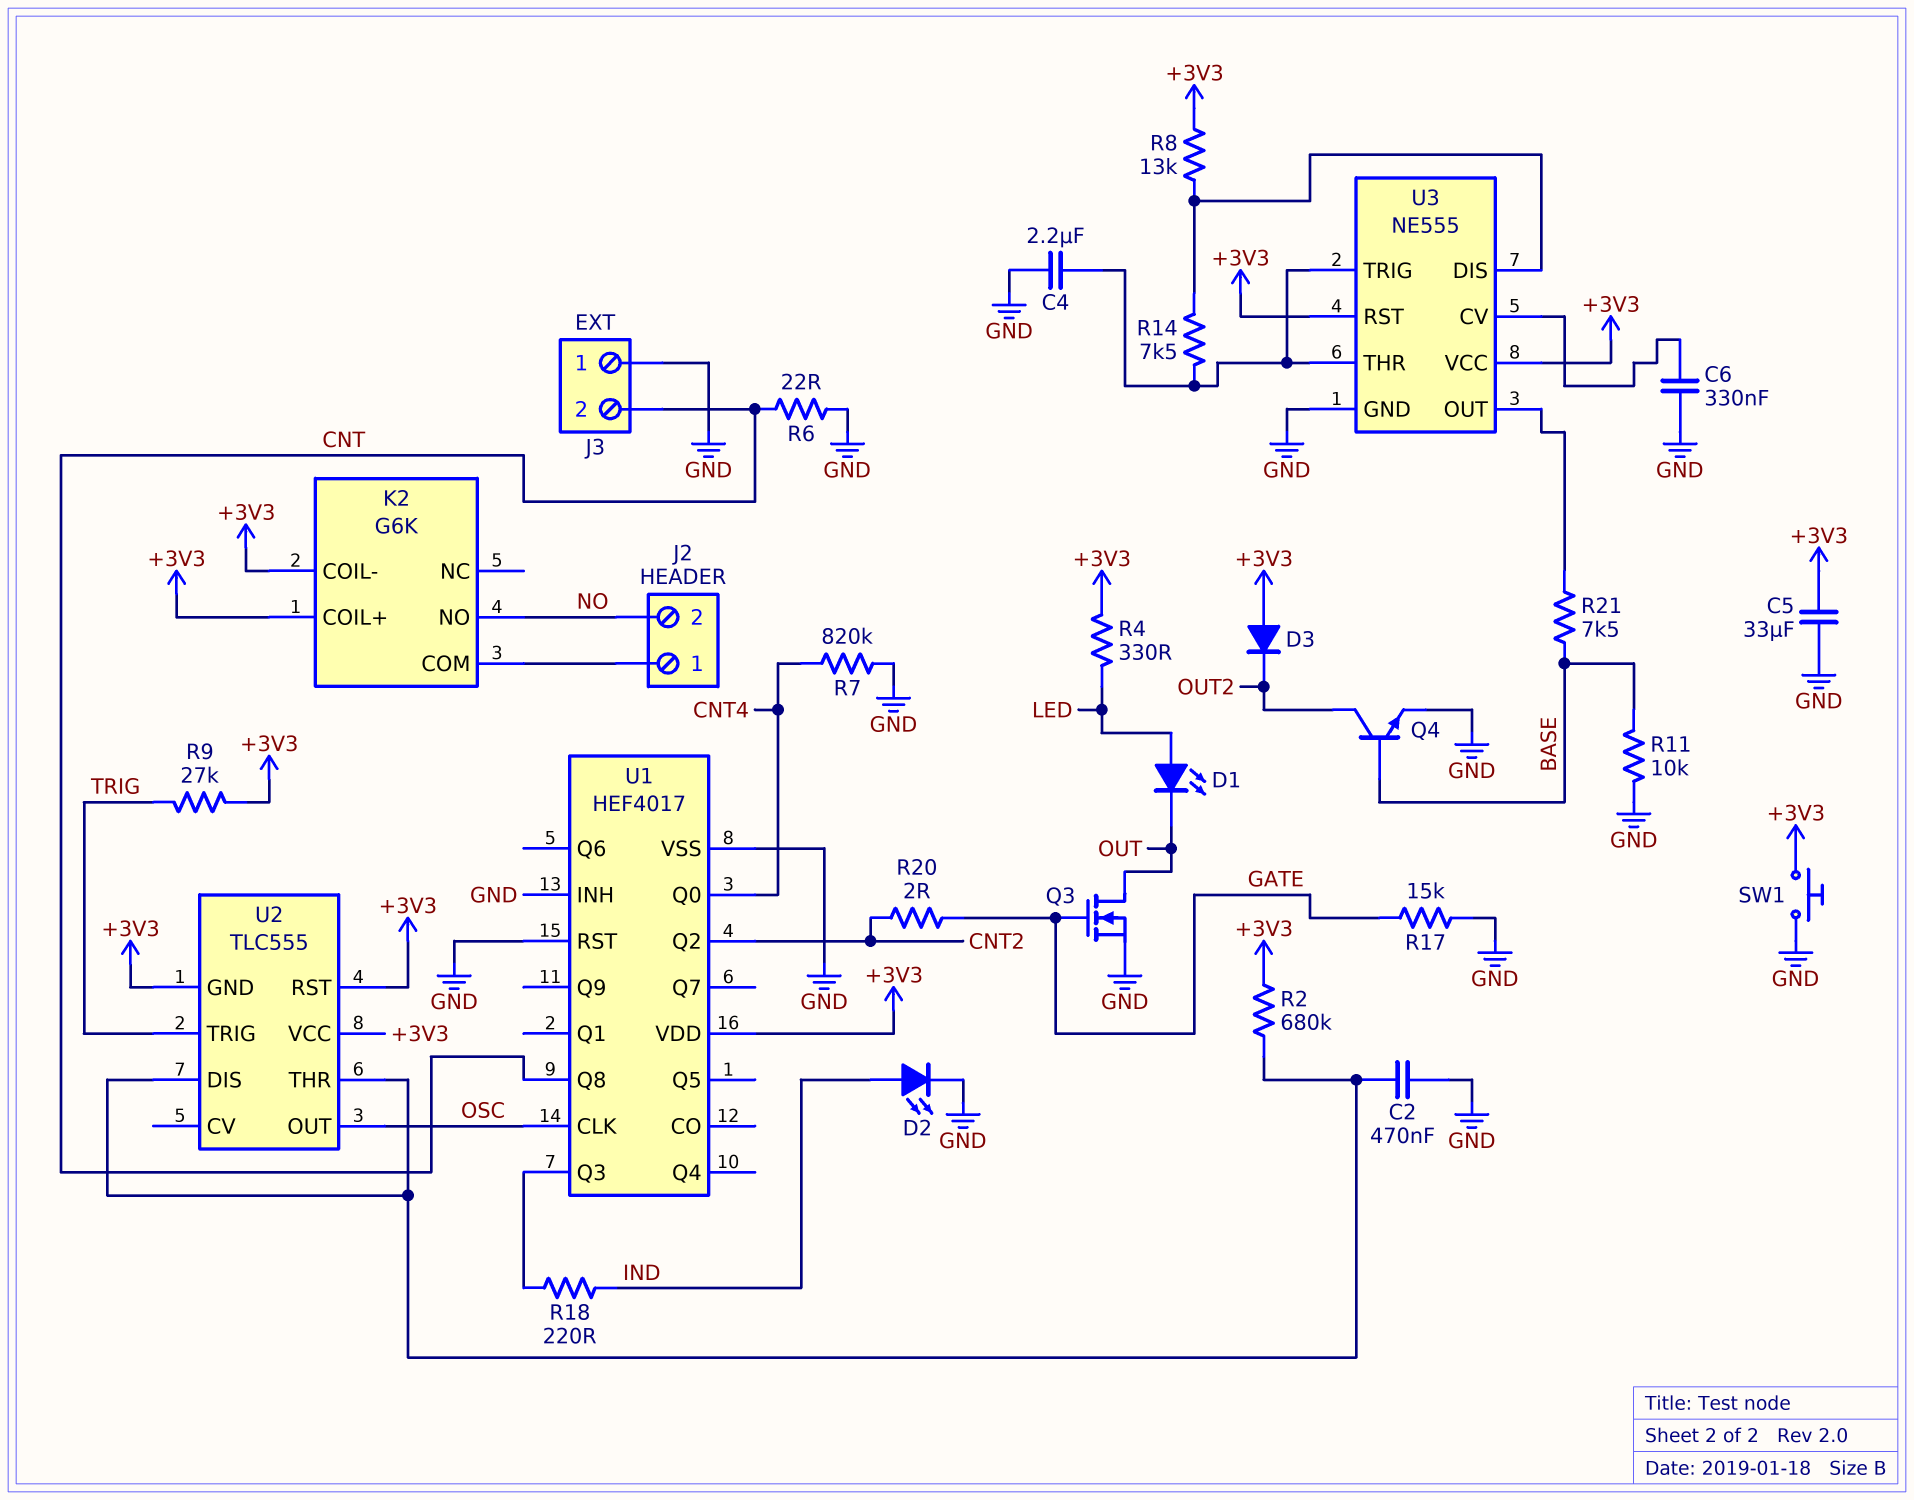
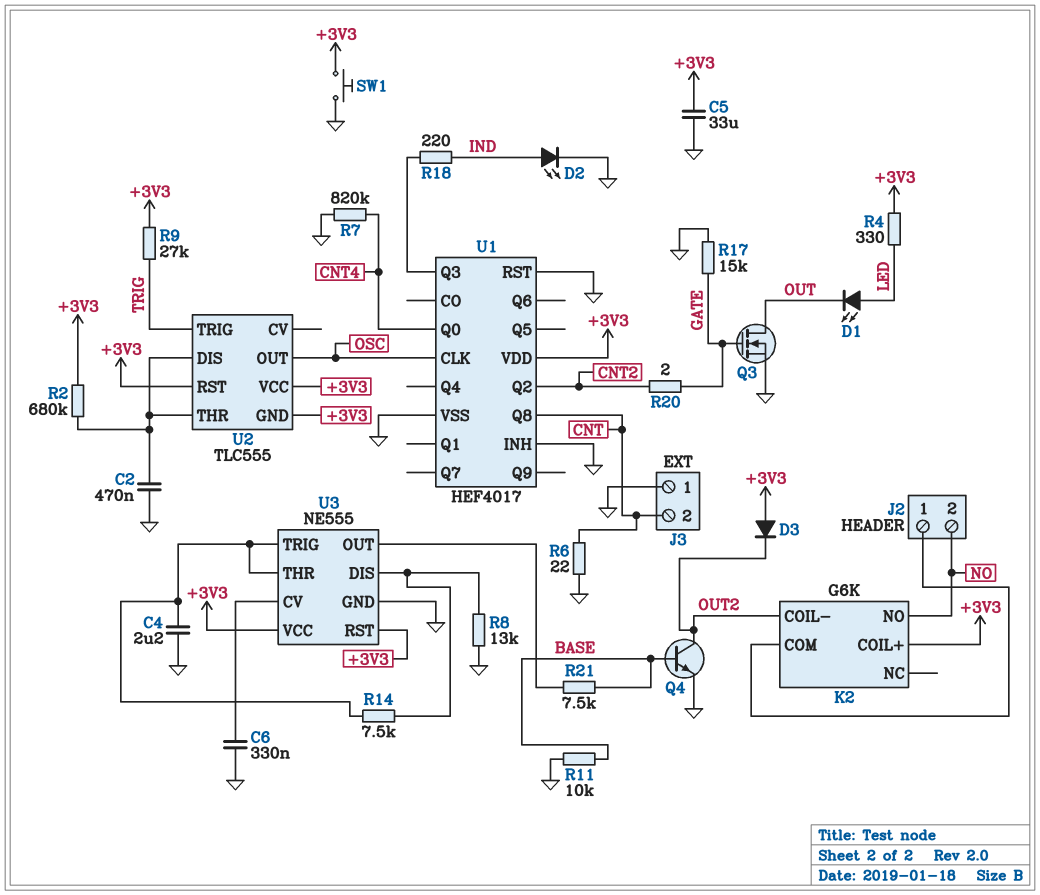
K2 pin COIL-: +3V3 -> OUT2
R8: 13k (+3V3, U3/DIS) -> 13k (GND, U3/DIS)

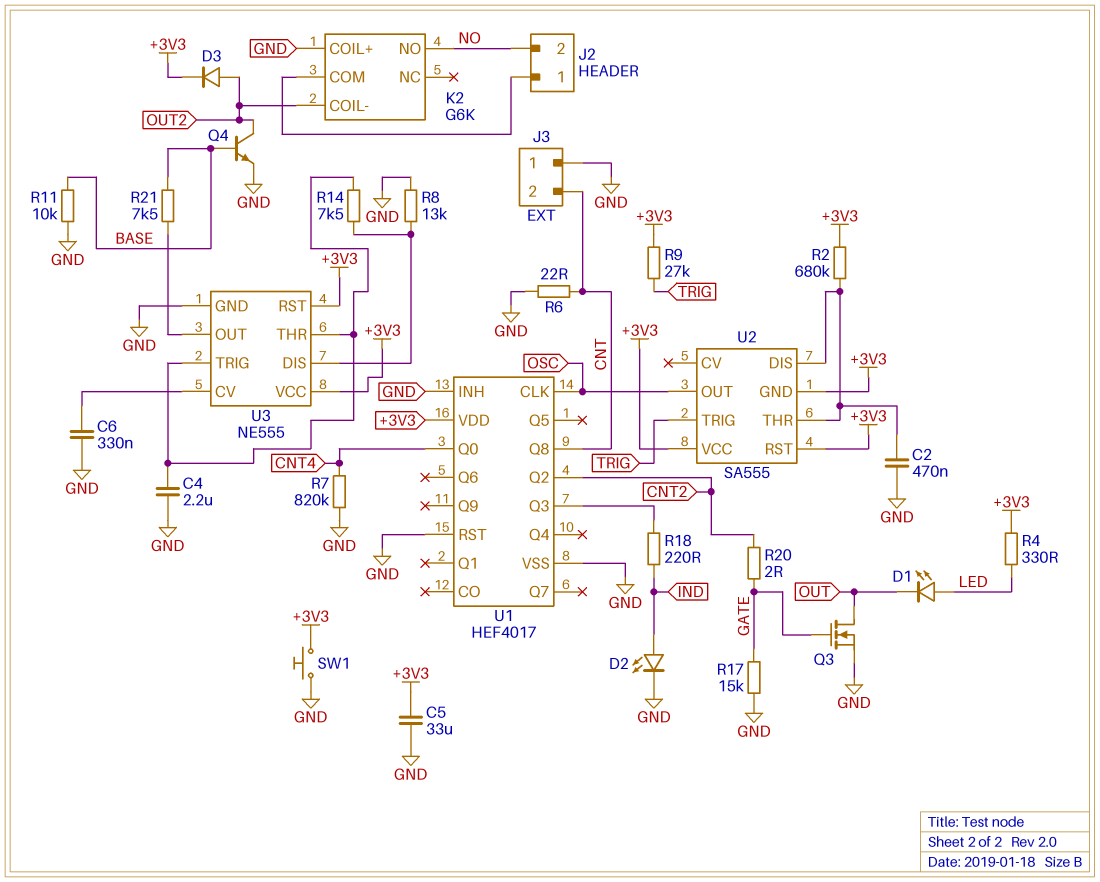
D3: diode (A +3V3, K OUT2) -> diode (A OUT2, K +3V3)
K2 pin COIL+: +3V3 -> GND
U2: TLC555 -> SA555

